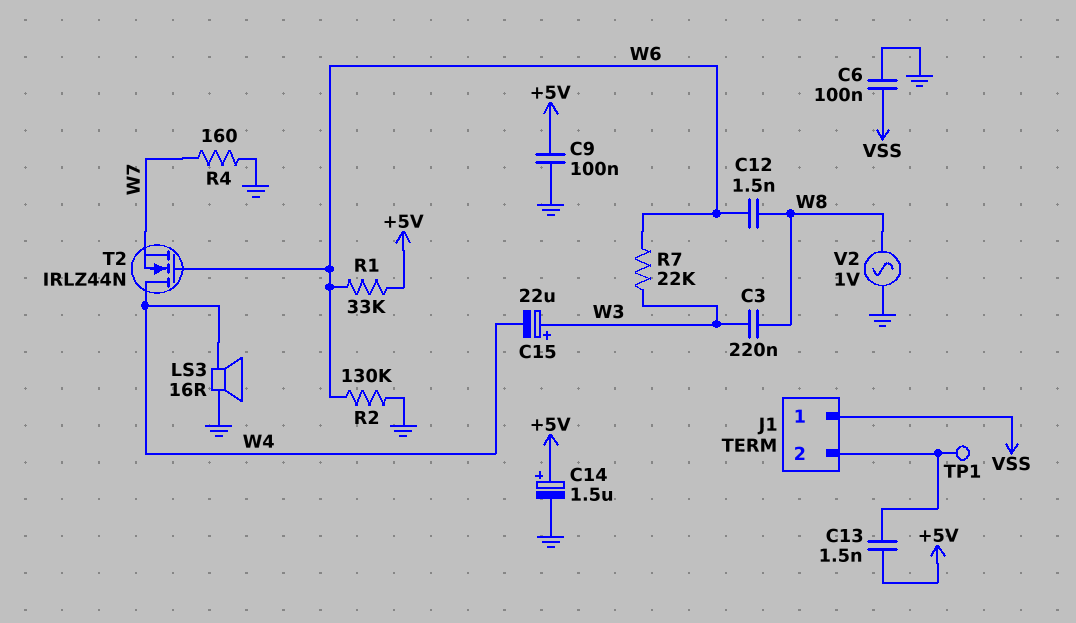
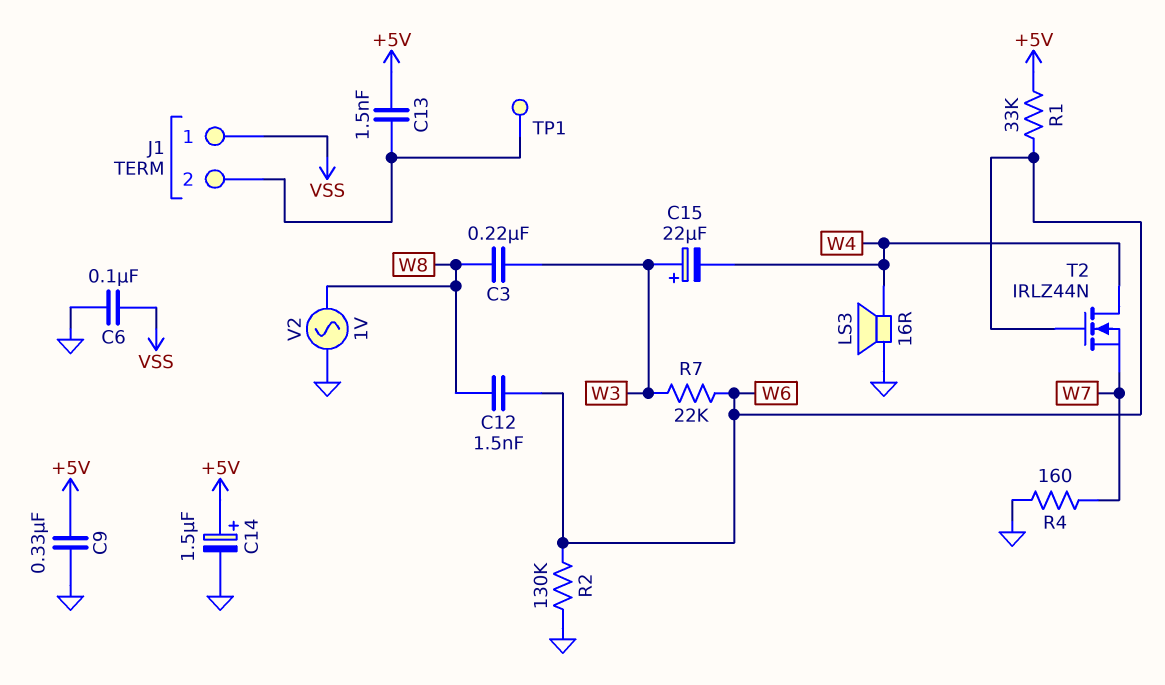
C9: 100nF (+5V, GND) -> 330nF (+5V, GND)

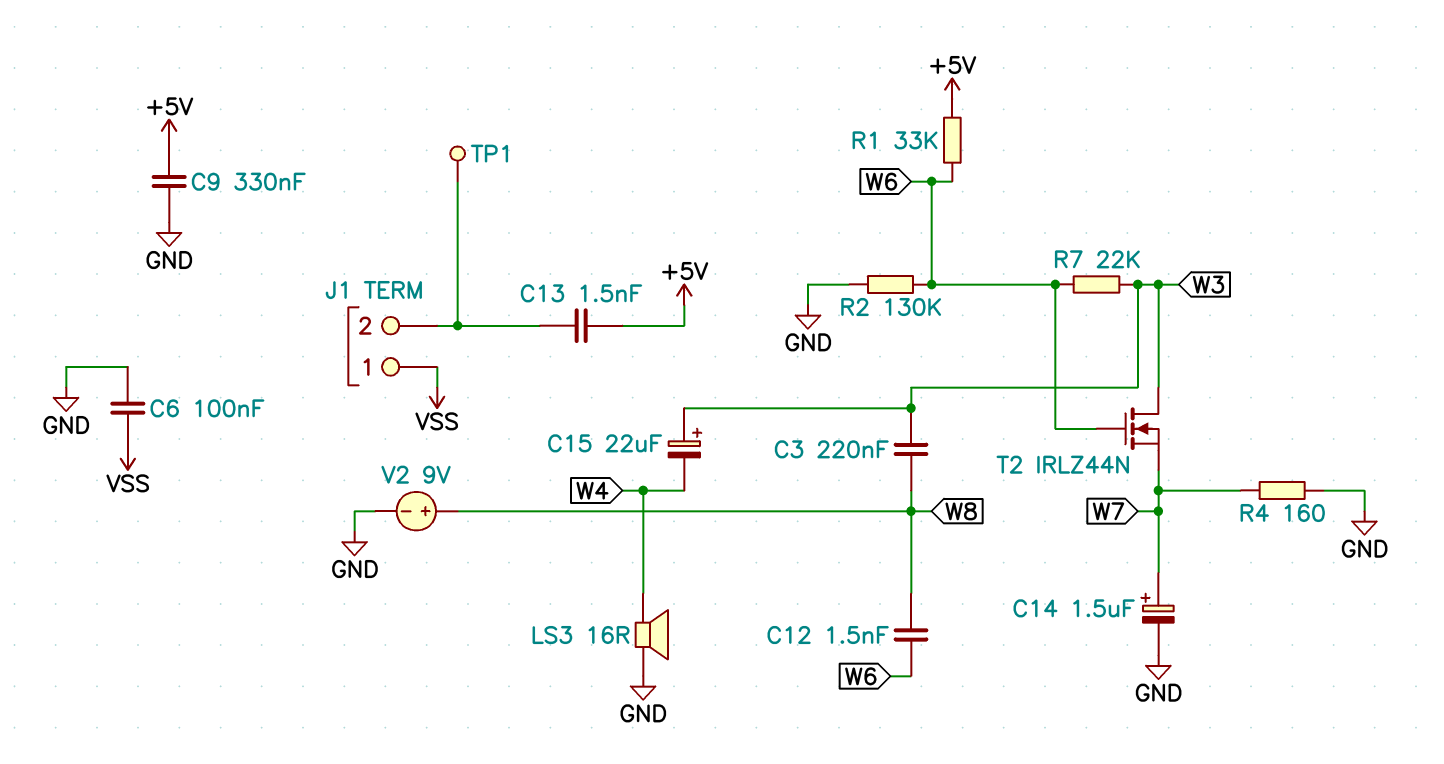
C14: 1.5uF (plus +5V, minus GND) -> 1.5uF (plus W7, minus GND)
T2: NMOS IRLZ44N (G W6, D W4, S W7) -> NMOS IRLZ44N (G W6, D W3, S W7)
V2: AC 1V (GND, W8) -> 9V (plus W8, minus GND)

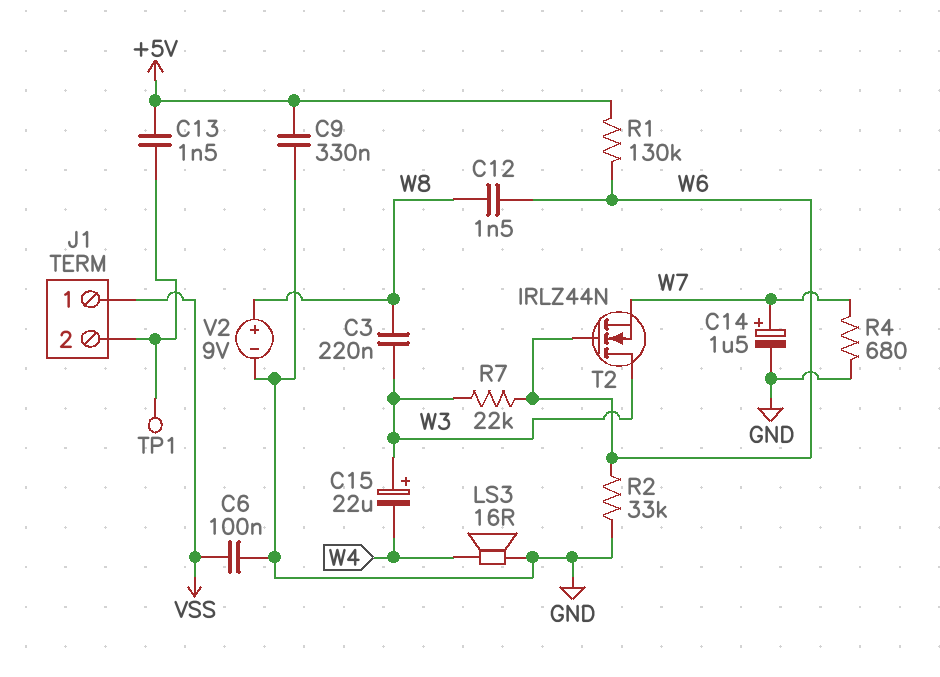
R1: 33k (+5V, W6) -> 130k (+5V, W6)
R2: 130k (GND, W6) -> 33k (GND, W6)
R4: 160 (GND, W7) -> 680 (GND, W7)

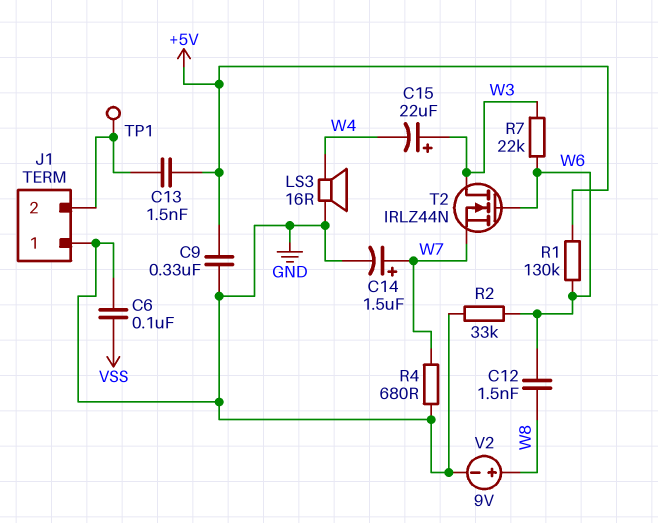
C3: 220nF (W3, W8) -> none
J1 pin 1: VSS -> GND

